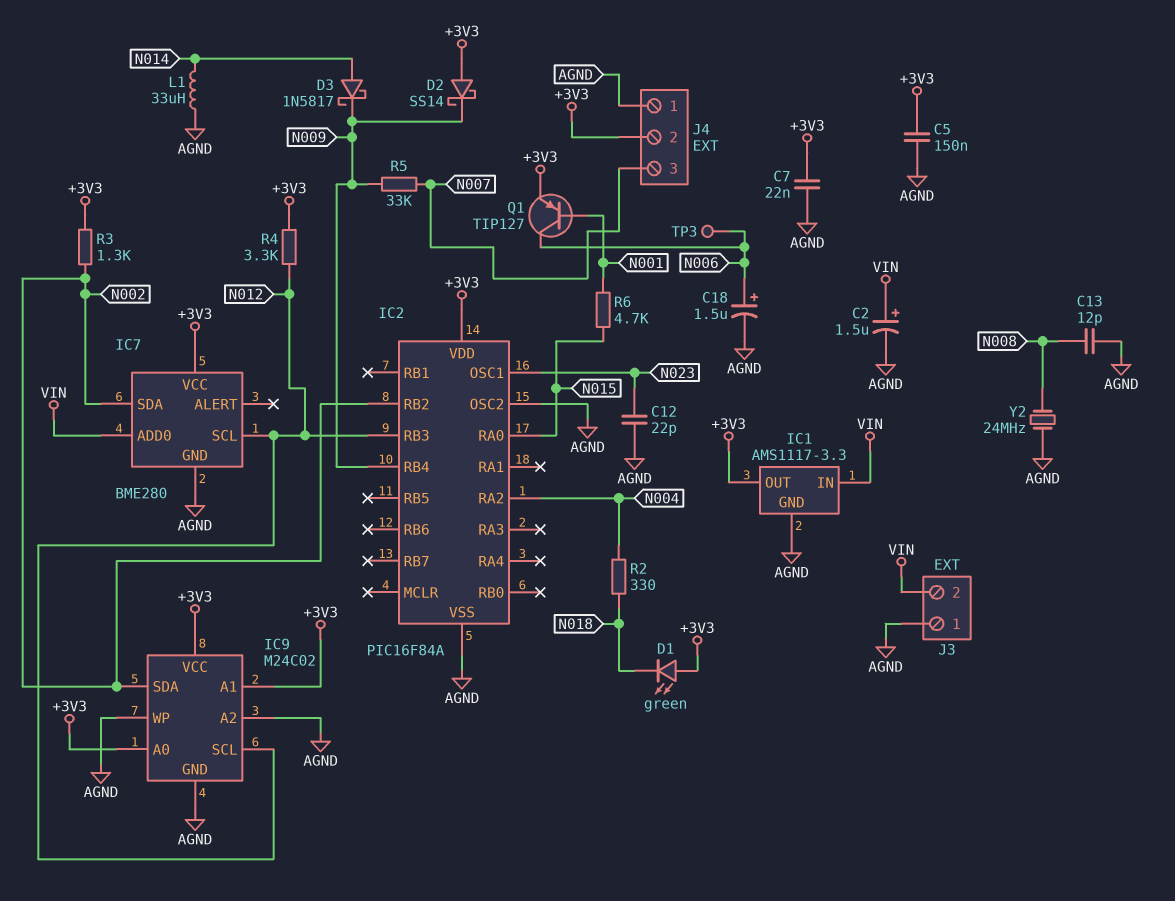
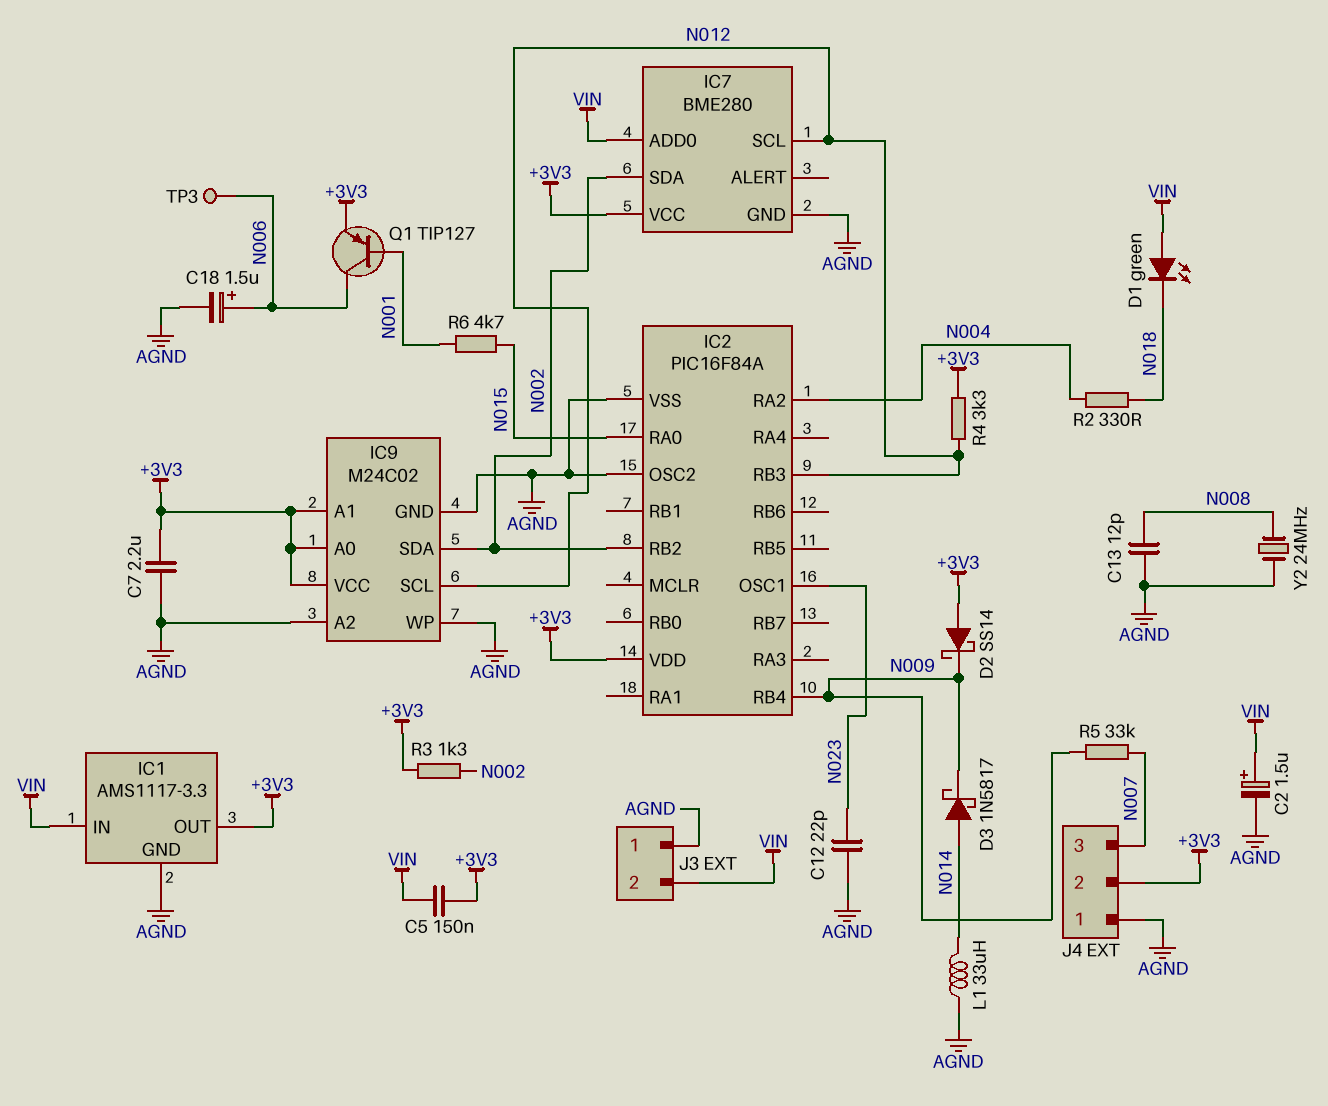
C5: 150nF (+3V3, AGND) -> 150nF (+3V3, VIN)
C7: 22nF (+3V3, AGND) -> 2.2uF (+3V3, AGND)
D1: LED green (A +3V3, K N018) -> LED green (A VIN, K N018)

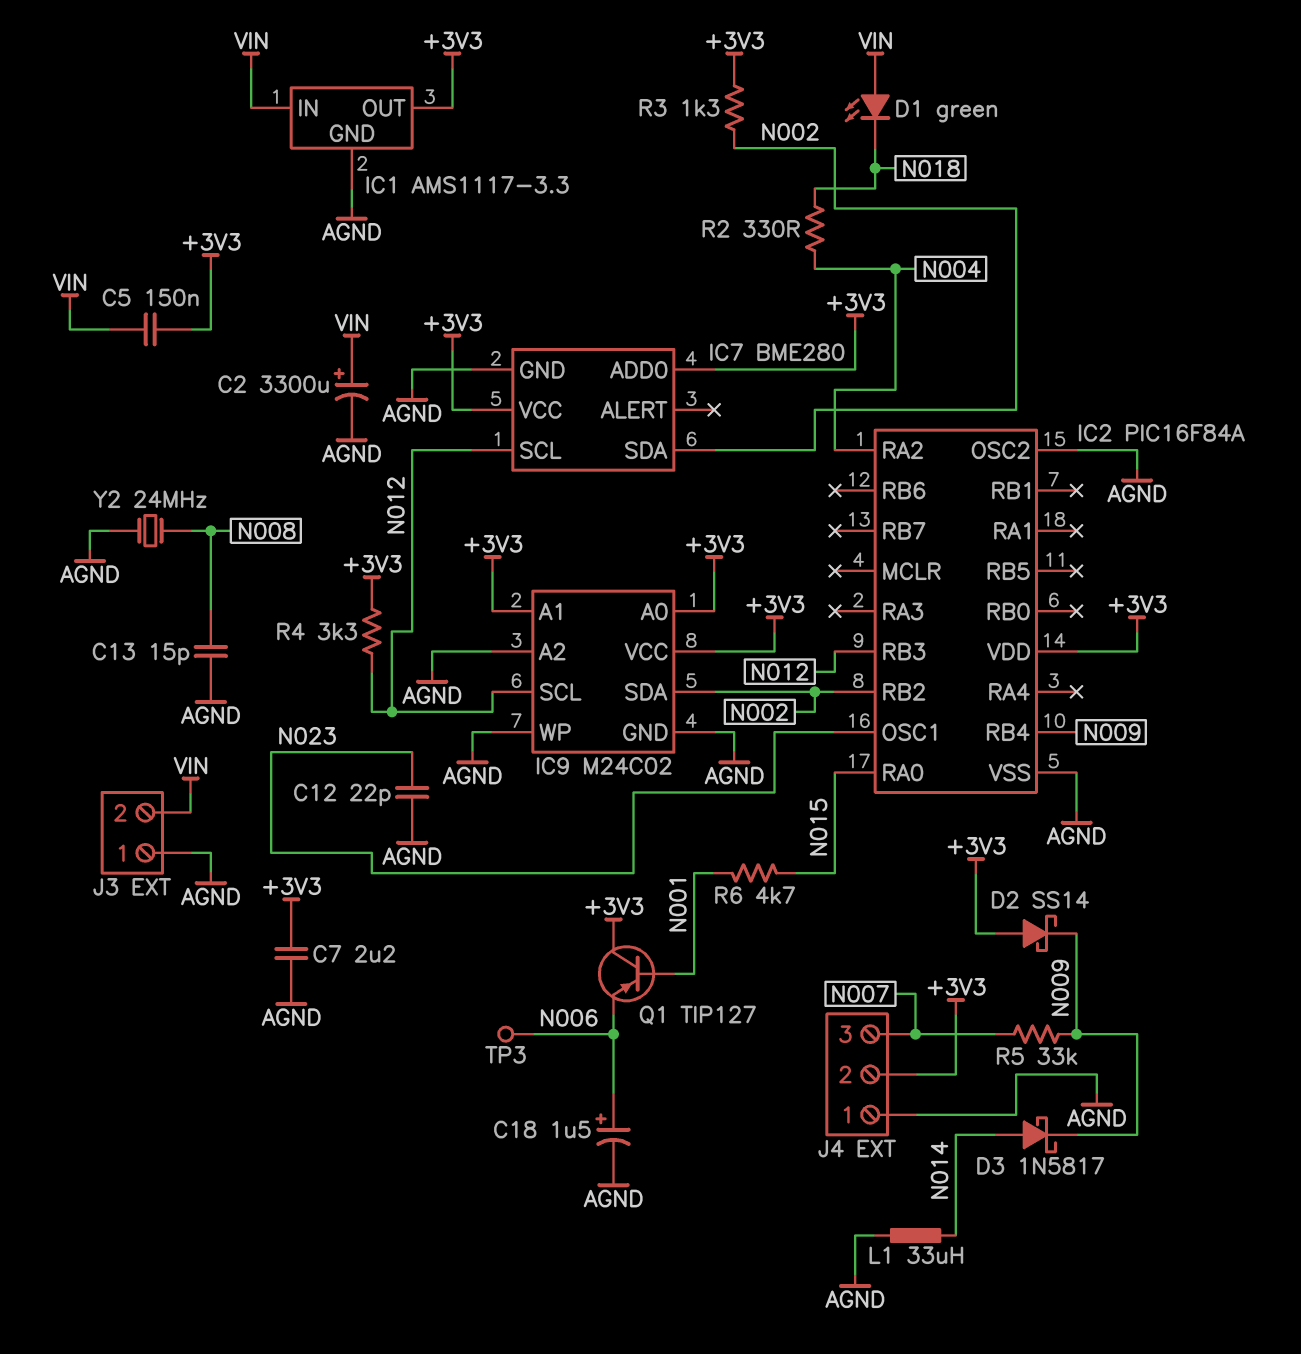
C2: 1.5uF (plus VIN, minus AGND) -> 3300uF (plus VIN, minus AGND)
C13: 12pF (AGND, N008) -> 15pF (AGND, N008)
IC7 pin ADD0: VIN -> +3V3
Q1: PNP TIP127 (B N001, C N006, E +3V3) -> PNP TIP127 (B N001, C +3V3, E N006)

